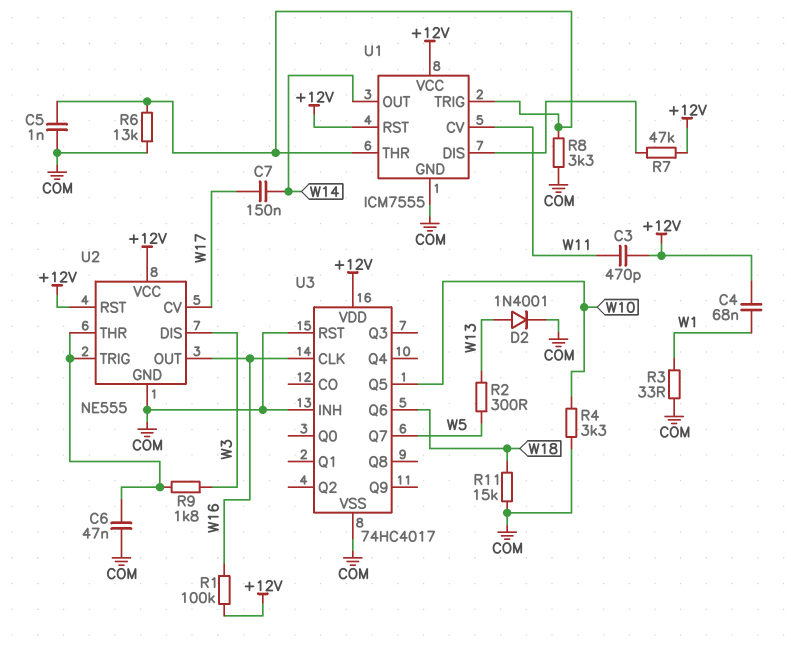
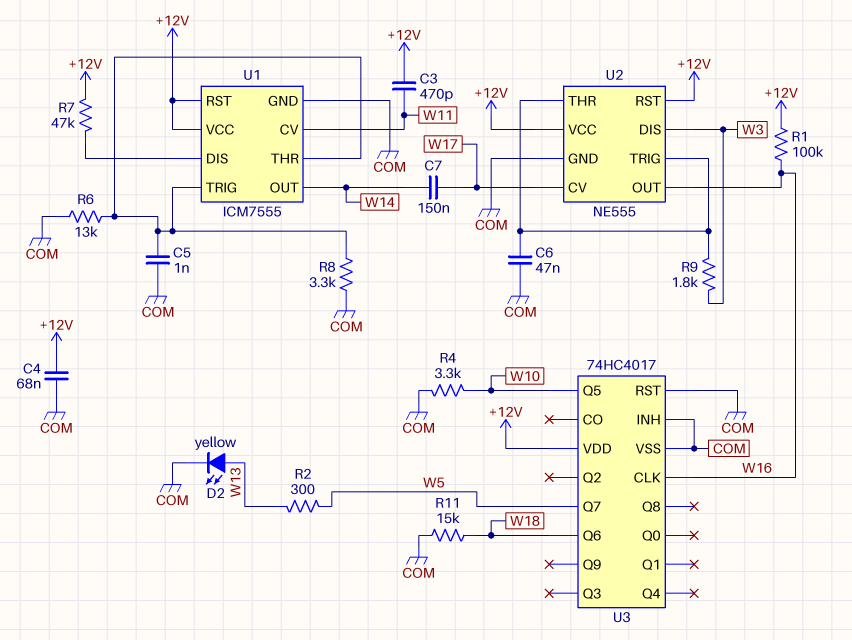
C4: 68nF (+12V, W1) -> 68nF (+12V, COM)
D2: diode 1N4001 (A W13, K COM) -> LED yellow (A W13, K COM)
R3: 33 (COM, W1) -> none

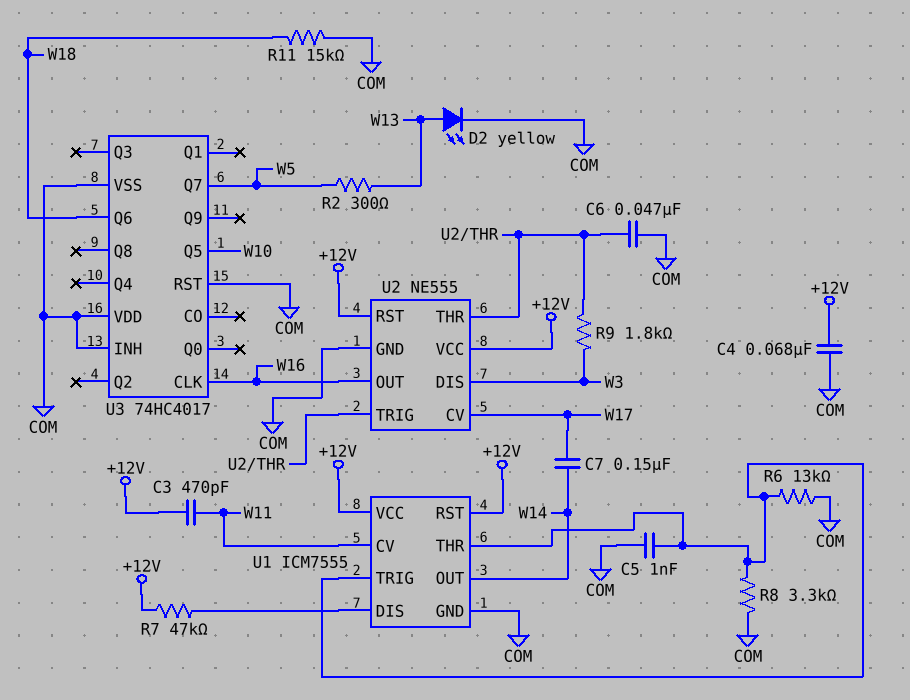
R1: 100k (+12V, W16) -> none
R4: 3.3k (COM, W10) -> none
U3 pin VDD: +12V -> COM

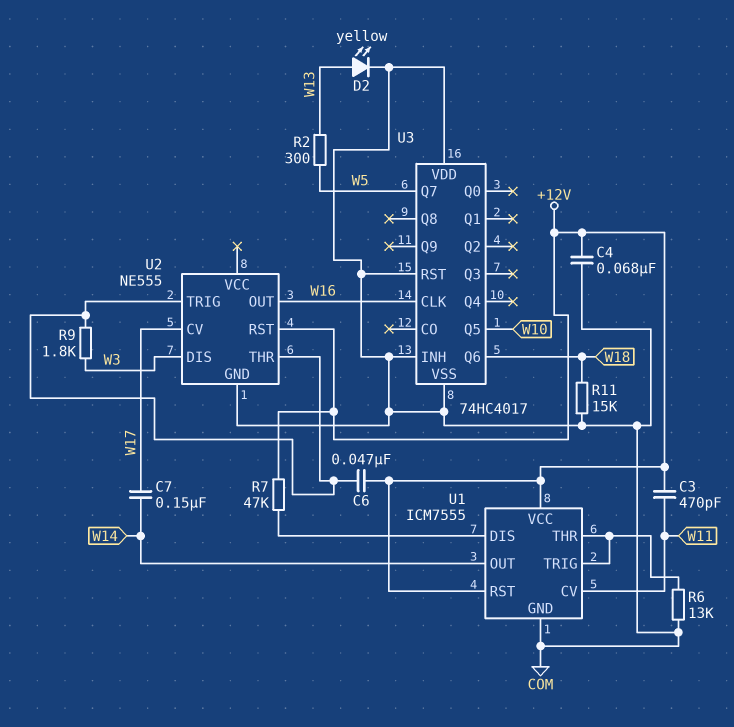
C5: 1nF (COM, U1/THR) -> none
C6: 47nF (COM, U2/THR) -> 47nF (+12V, U2/THR)
R8: 3.3k (COM, U1/THR) -> none
U2 pin VCC: +12V -> none

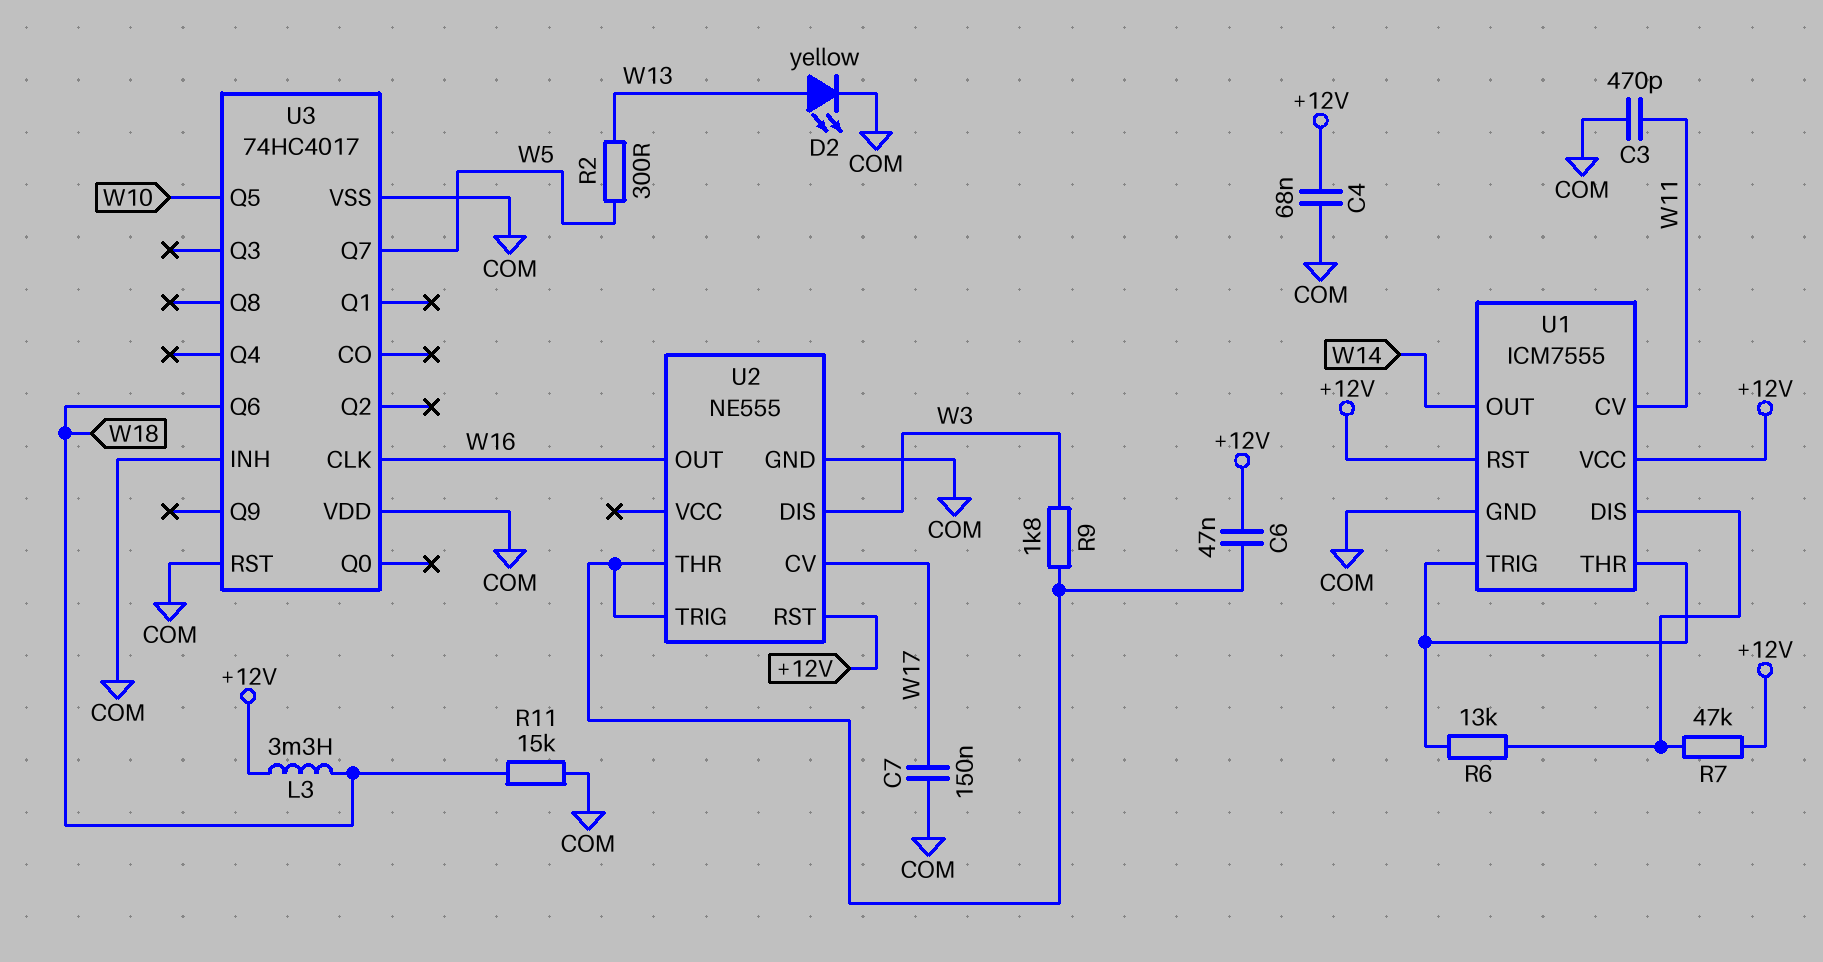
C3: 470pF (+12V, W11) -> 470pF (COM, W11)
C7: 150nF (W14, W17) -> 150nF (COM, W17)
L3: none -> 3.3mH (+12V, W18)
R6: 13k (COM, U1/THR) -> 13k (U1/DIS, U1/THR)

